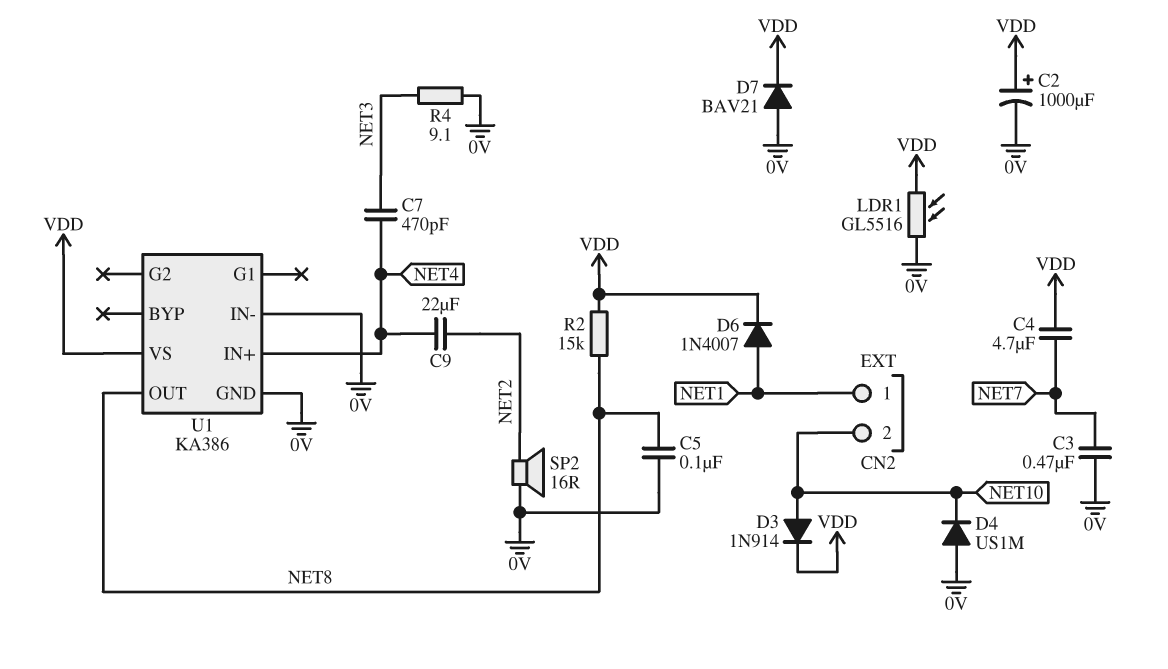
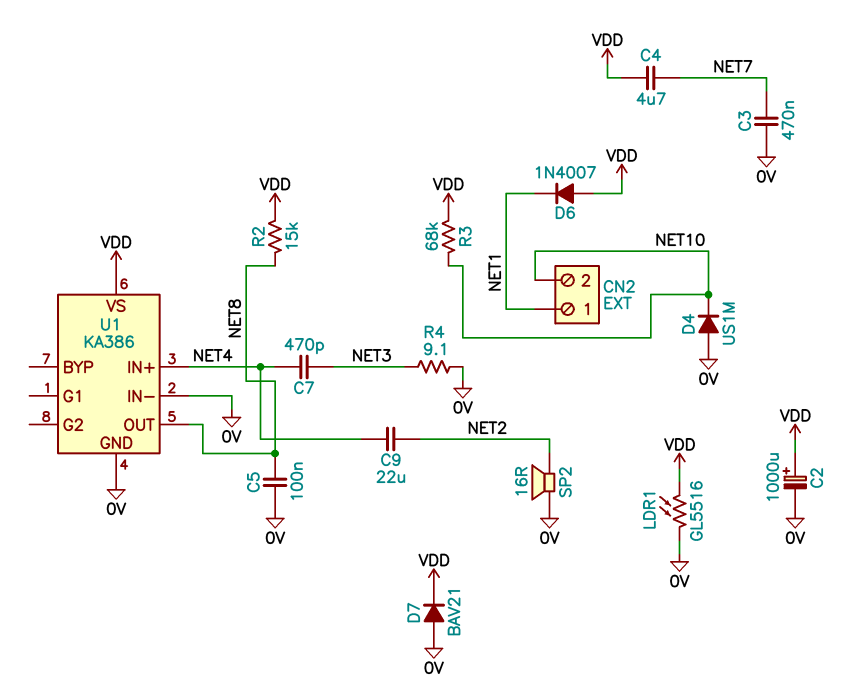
D3: diode 1N914 (A NET10, K VDD) -> none
D6: diode 1N4007 (A NET1, K VDD) -> diode 1N4007 (A VDD, K NET1)
R3: none -> 68k (NET10, VDD)

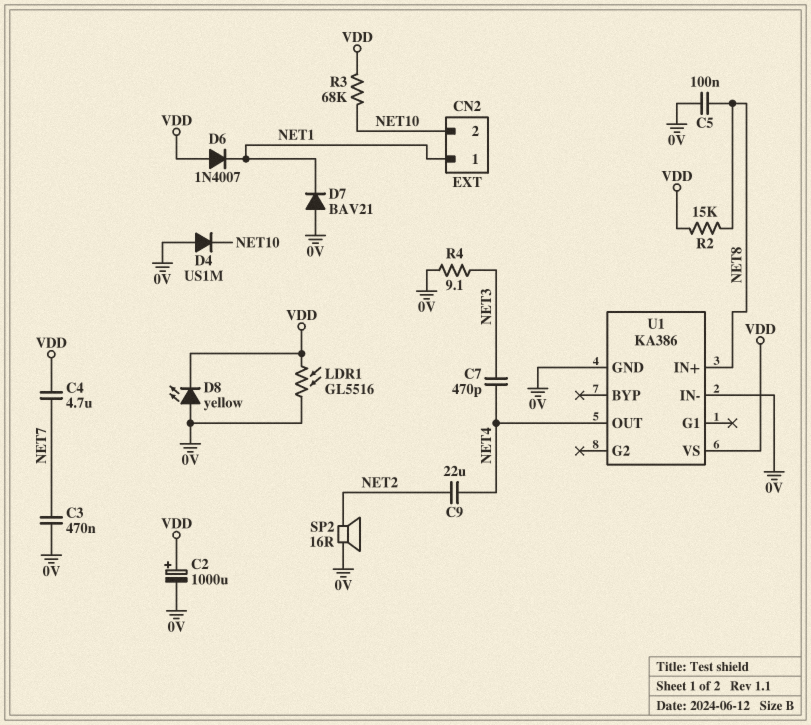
D7: diode BAV21 (A 0V, K VDD) -> diode BAV21 (A 0V, K NET1)
D8: none -> LED yellow (A 0V, K VDD)
U1 pin IN+: NET4 -> NET8
U1 pin OUT: NET8 -> NET4

